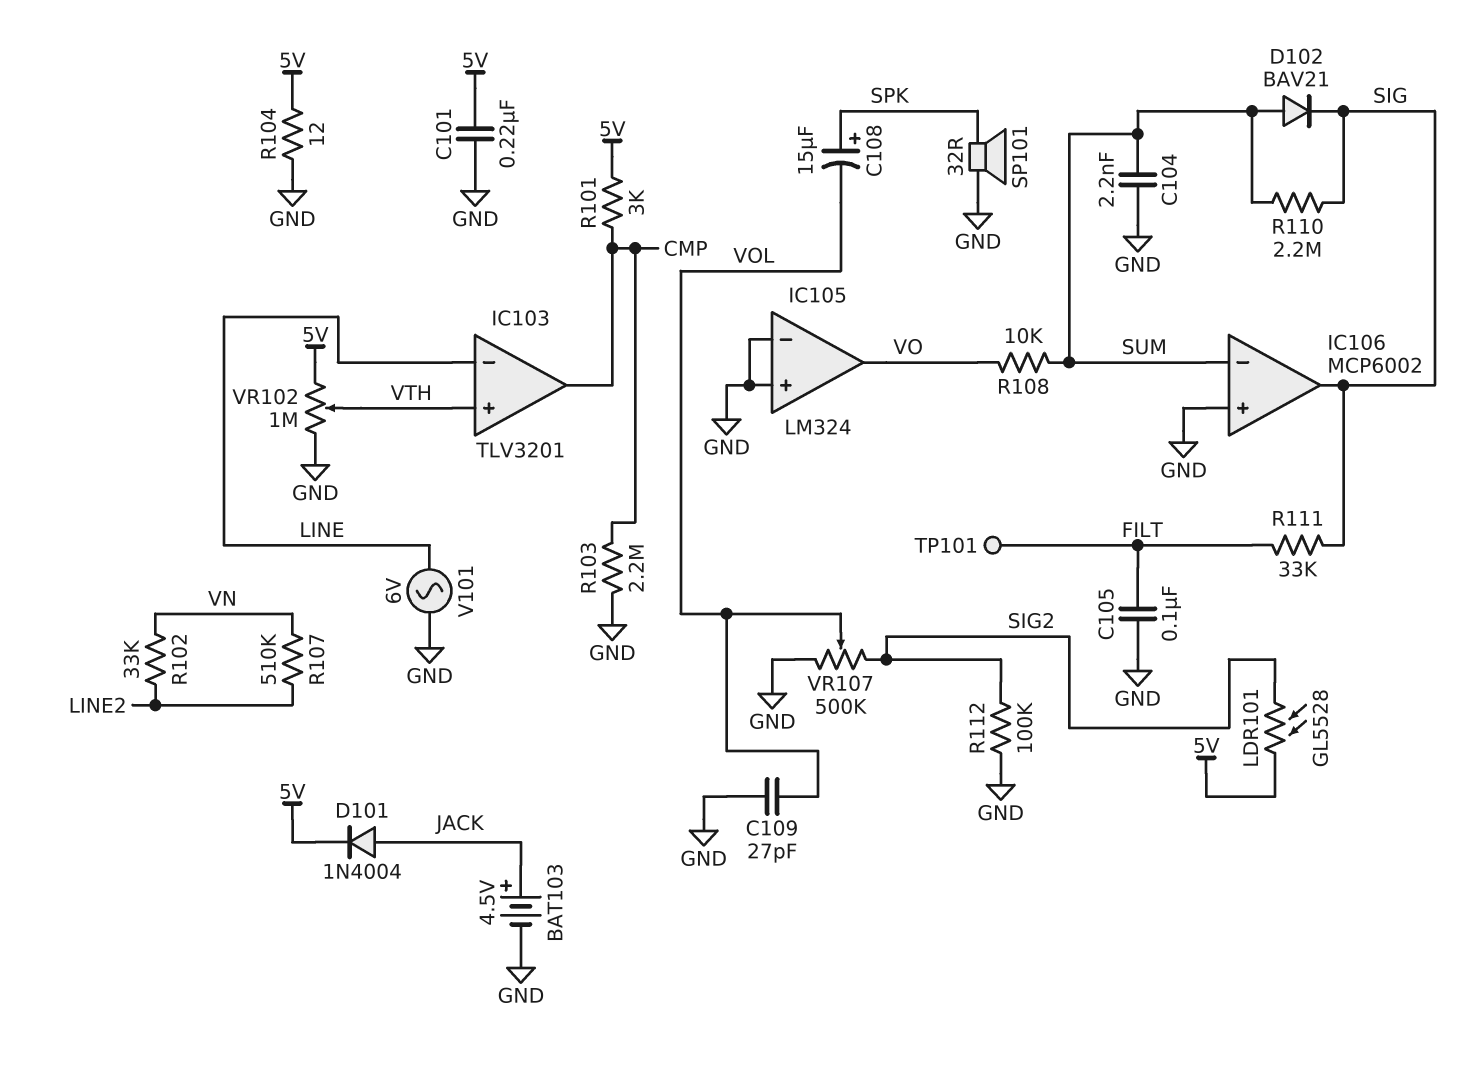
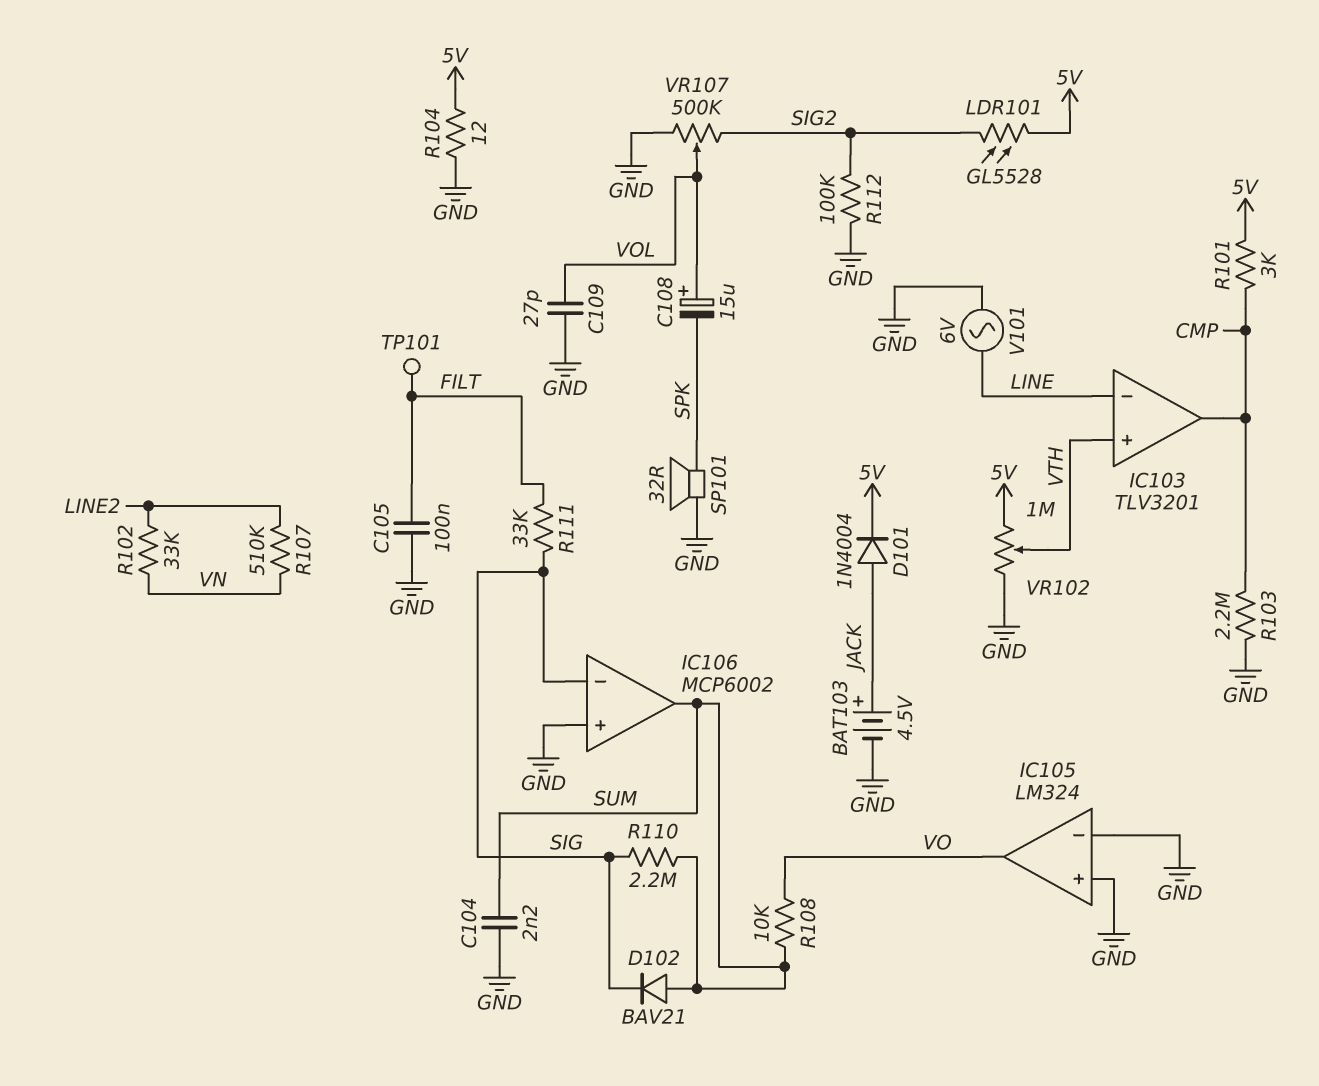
C101: 220nF (5V, GND) -> none
C108: 15uF (plus SPK, minus VOL) -> 15uF (plus VOL, minus SPK)
IC106 pin in-: SUM -> SIG
IC106 pin out: SIG -> SUM

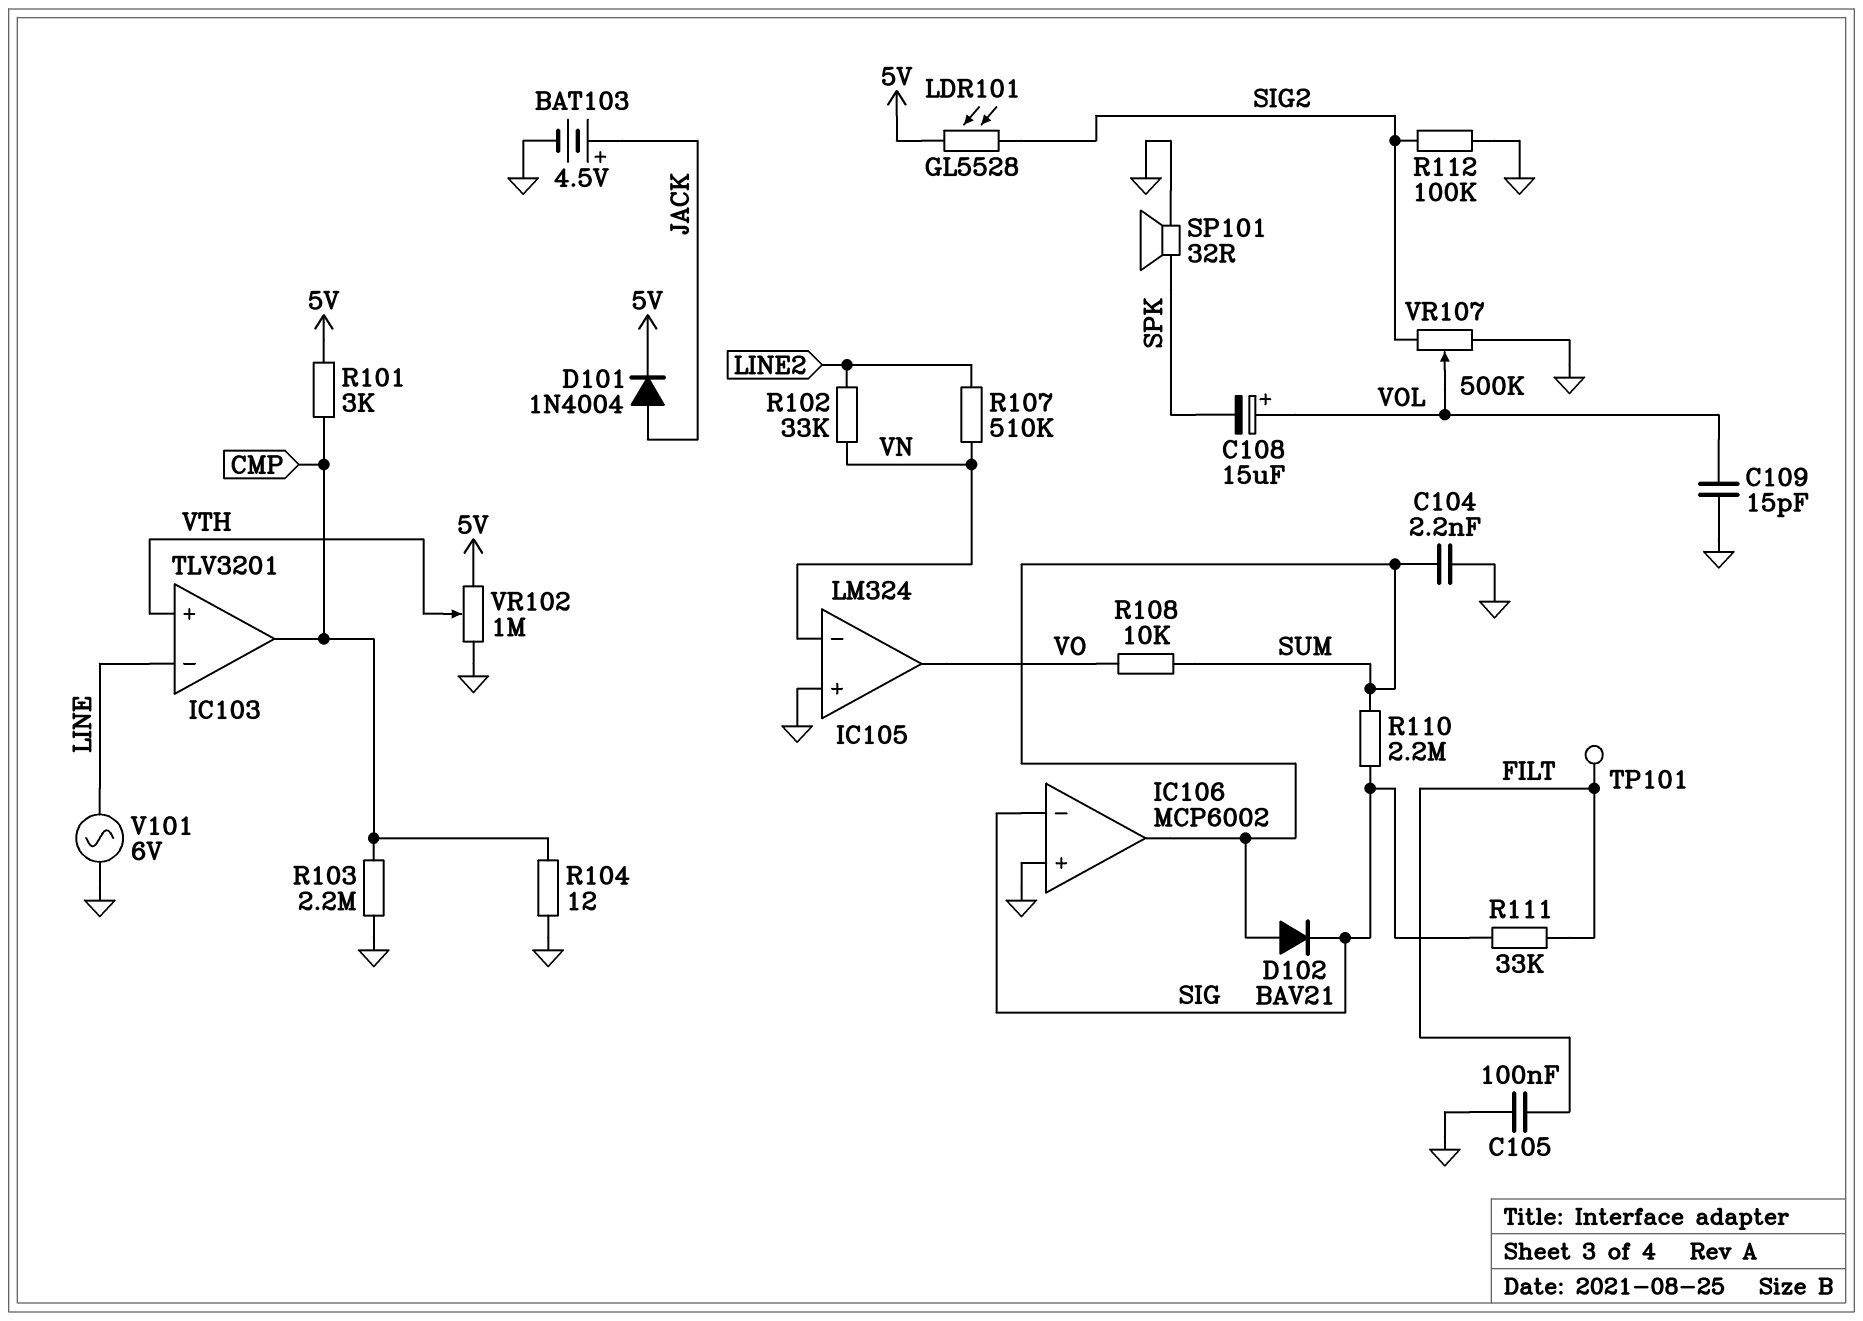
C109: 27pF (GND, VOL) -> 15pF (GND, VOL)
IC105 pin in-: GND -> VN
R104: 12 (5V, GND) -> 12 (CMP, GND)

